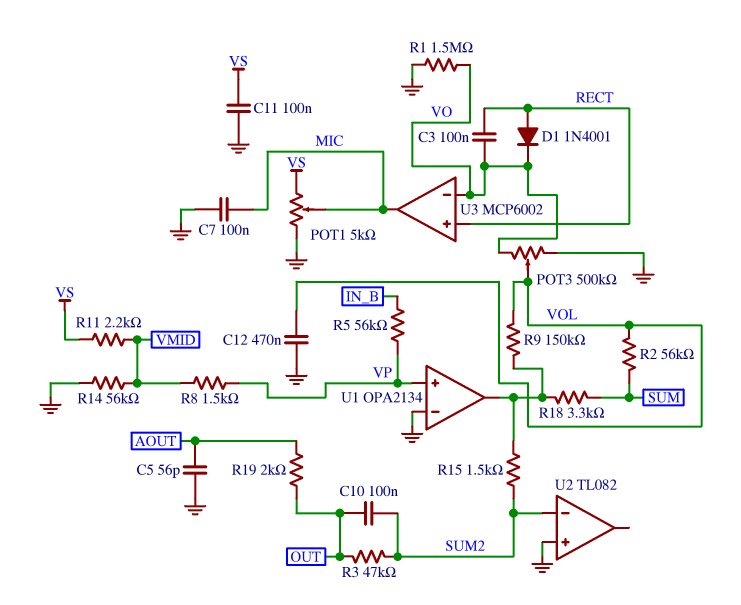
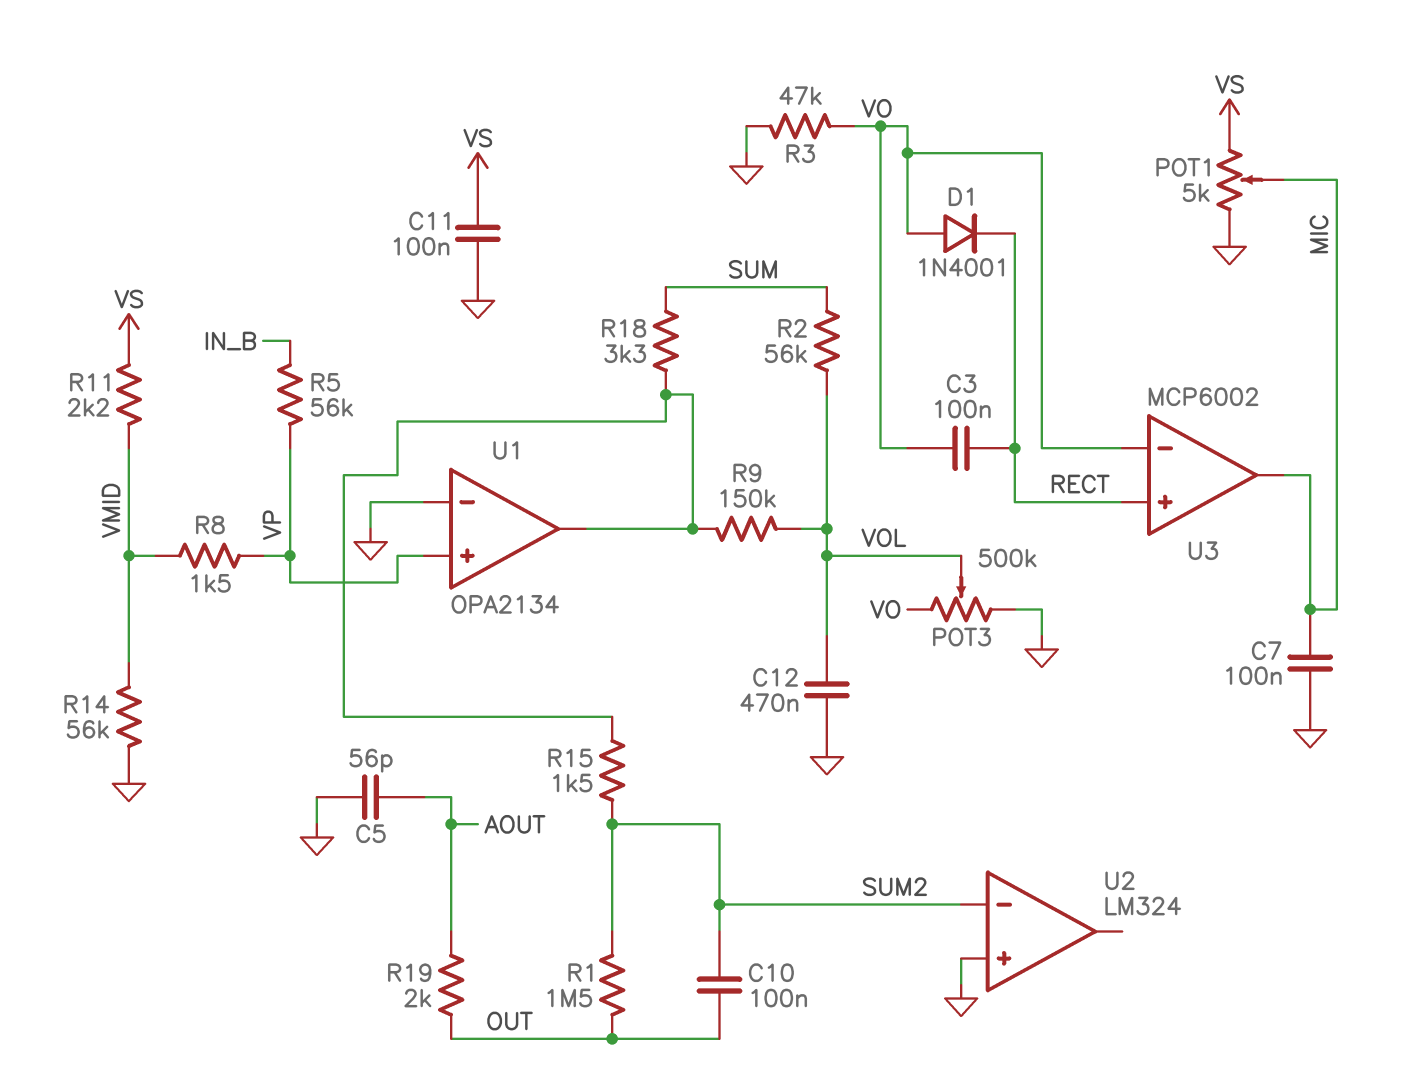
D1: diode 1N4001 (A RECT, K VO) -> diode 1N4001 (A VO, K RECT)
R1: 1.5M (GND, VO) -> 1.5M (OUT, SUM2)
R3: 47k (OUT, SUM2) -> 47k (GND, VO)
U2: TL082 -> LM324

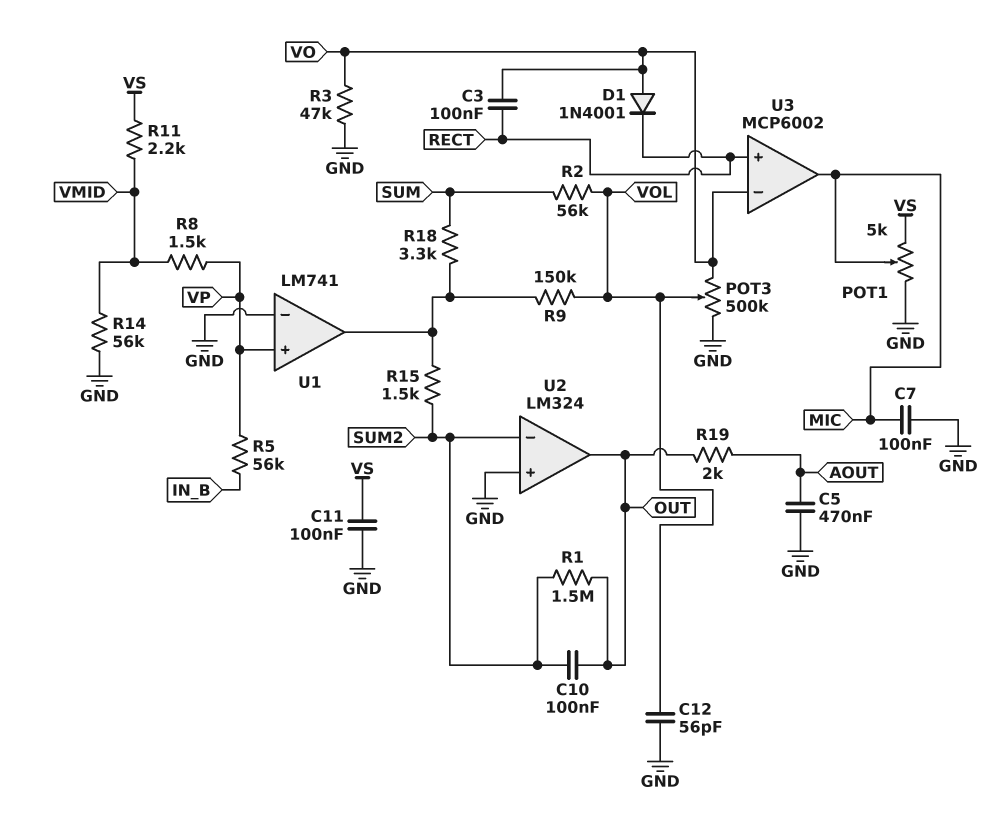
C5: 56pF (AOUT, GND) -> 470nF (AOUT, GND)
C12: 470nF (GND, VOL) -> 56pF (GND, VOL)
U1: OPA2134 -> LM741
U2 pin out: none -> OUT

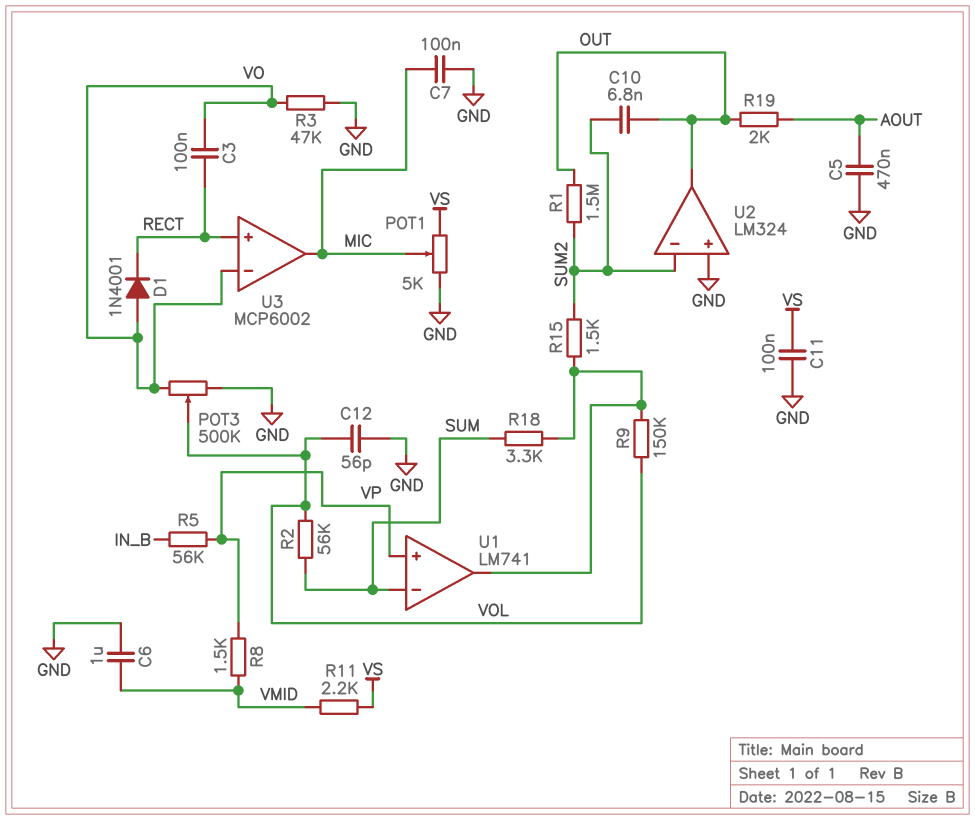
C6: none -> 1uF (GND, VMID)
C10: 100nF (OUT, SUM2) -> 6.8nF (OUT, SUM2)
R14: 56k (GND, VMID) -> none
U1 pin in-: GND -> SUM

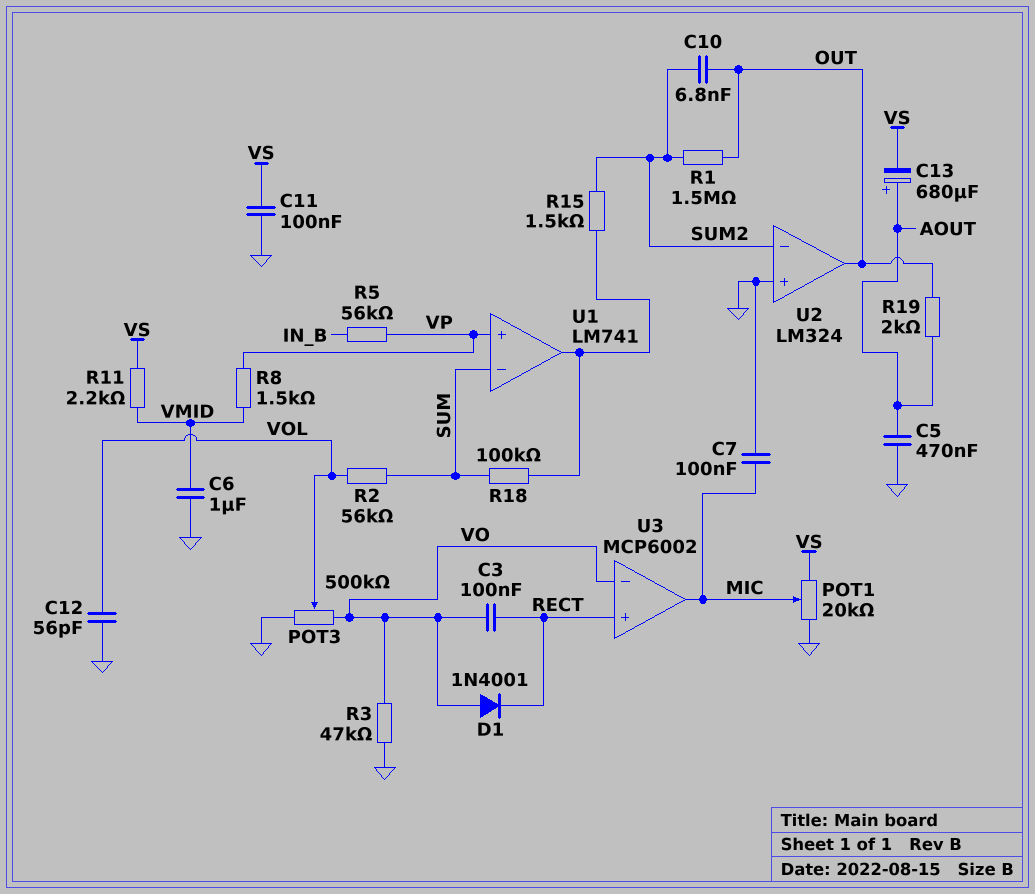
C13: none -> 680uF (plus AOUT, minus VS)
POT1: 5k (GND, VS, wiper MIC) -> 20k (GND, VS, wiper MIC)
R9: 150k (U1/out, VOL) -> none
R18: 3.3k (SUM, U1/out) -> 100k (SUM, U1/out)

